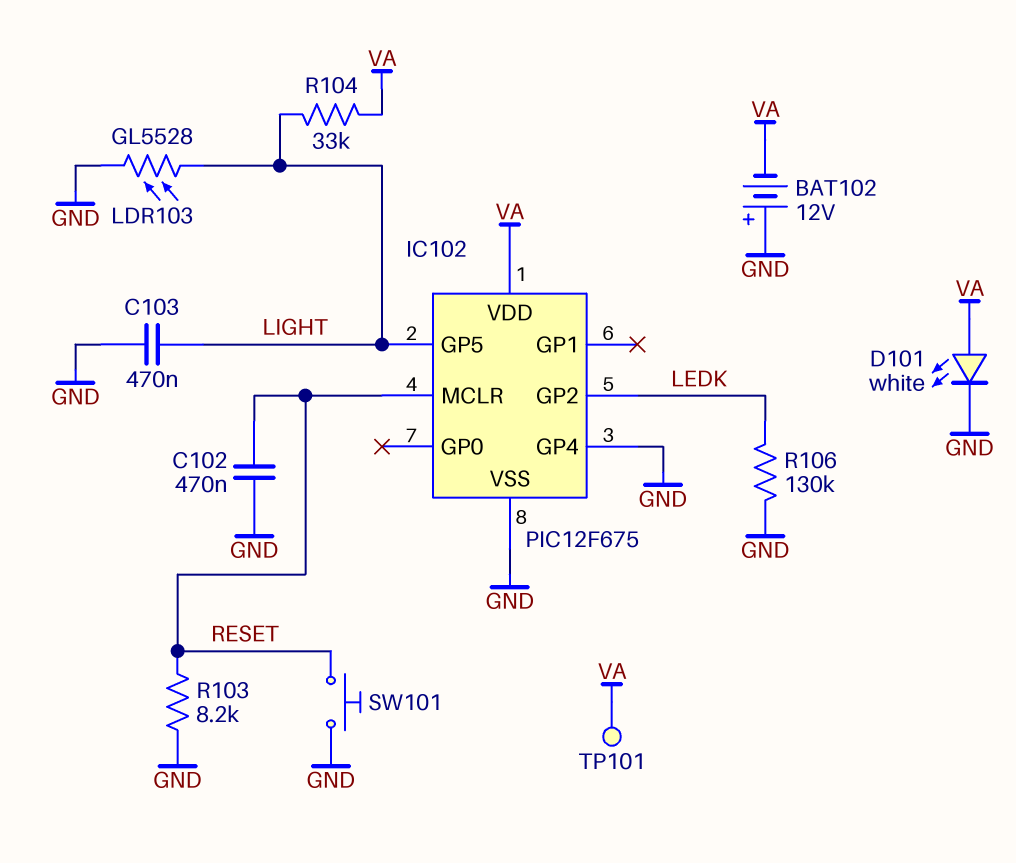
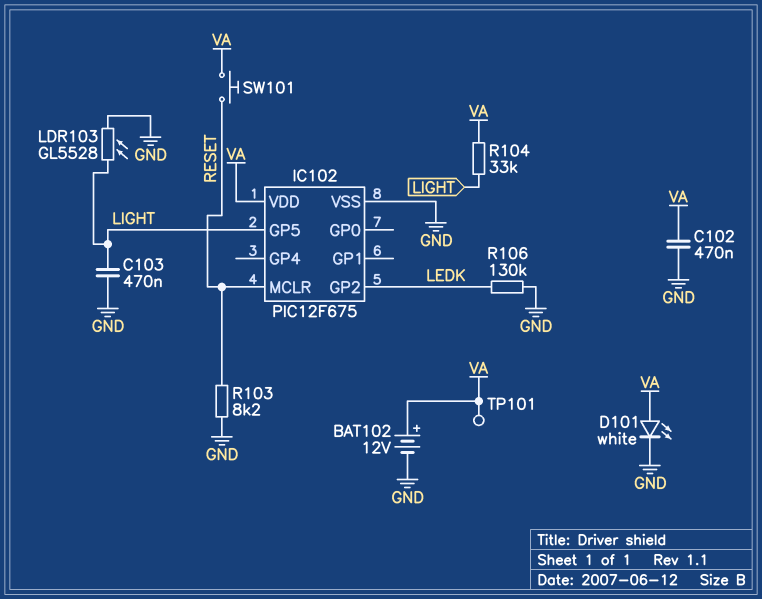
BAT102: 12V (plus GND, minus VA) -> 12V (plus VA, minus GND)
C102: 470nF (GND, RESET) -> 470nF (GND, VA)
IC102 pin GP4: GND -> none
SW101: button (GND, RESET) -> button (RESET, VA)

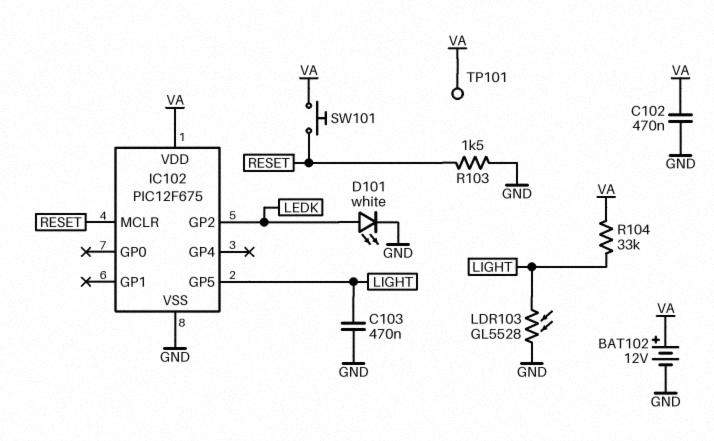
D101: LED white (A VA, K GND) -> LED white (A LEDK, K GND)
R103: 8.2k (GND, RESET) -> 1.5k (GND, RESET)
R106: 130k (GND, LEDK) -> none

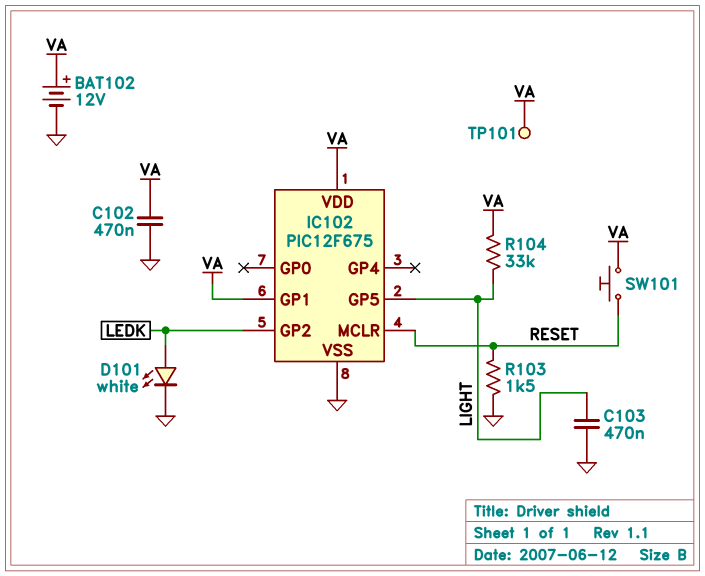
IC102 pin GP1: none -> VA
LDR103: GL5528 (GND, LIGHT) -> none

